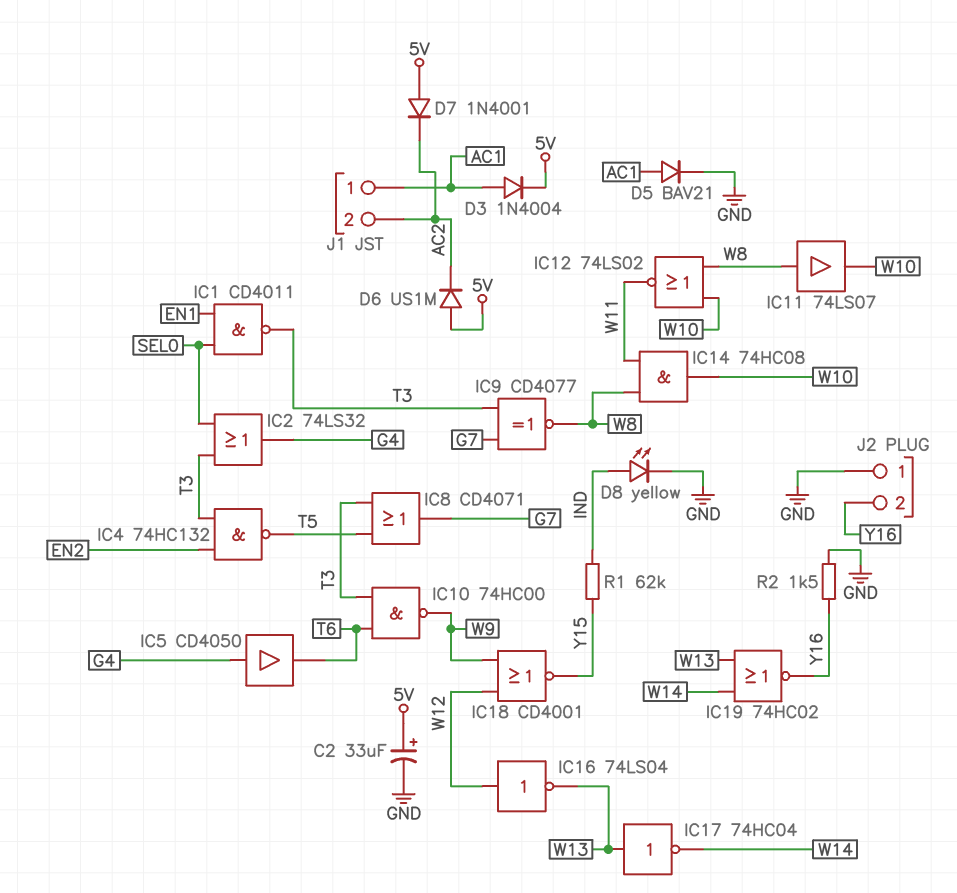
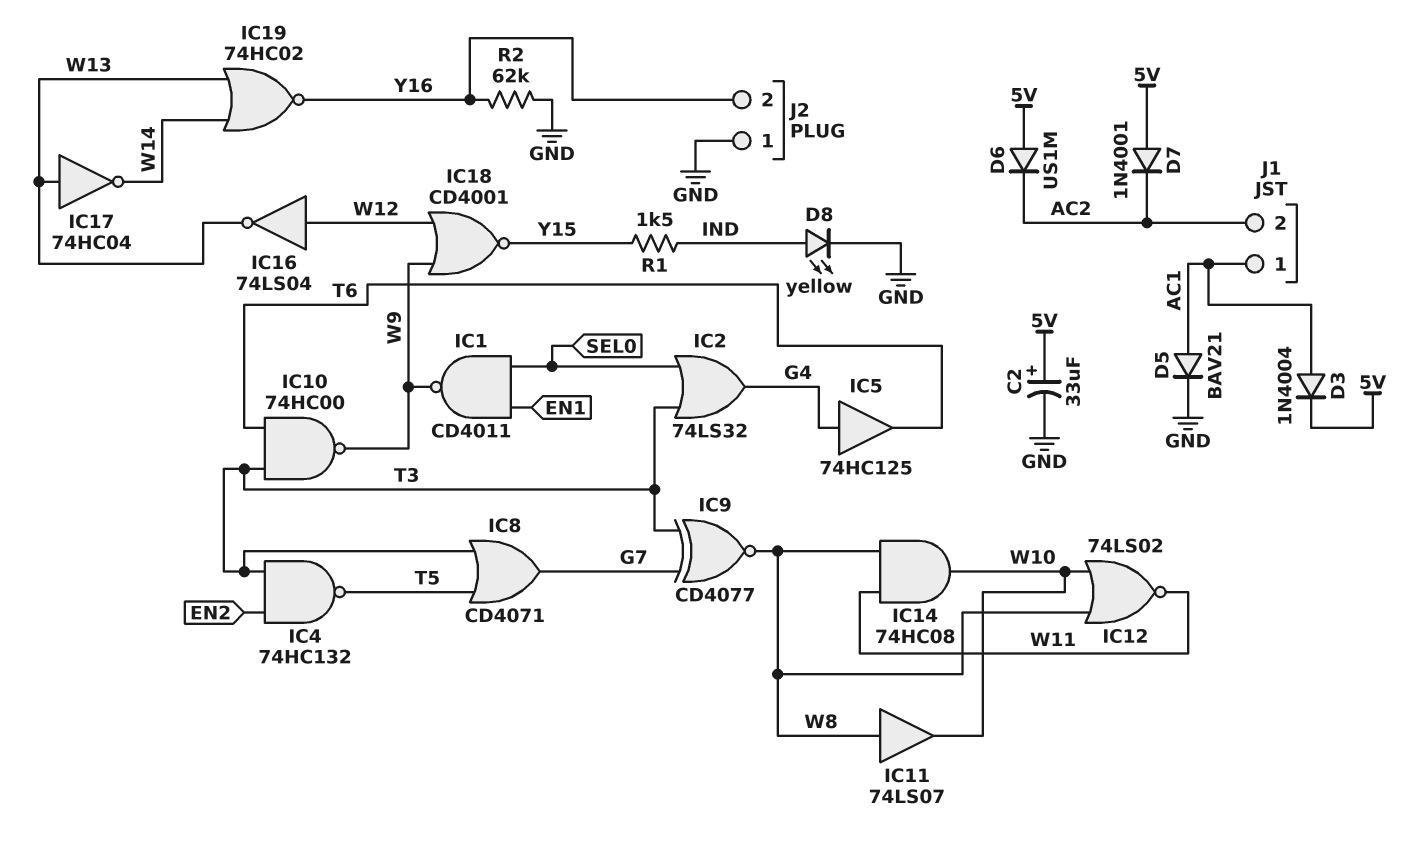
IC1: NAND CD4011 (in EN1, in SEL0, out T3) -> NAND CD4011 (in EN1, in SEL0, out W9)
IC5: buffer CD4050 (in G4, out T6) -> buffer 74HC125 (in G4, out T6)
R1: 62k (IND, Y15) -> 1.5k (IND, Y15)
R2: 1.5k (GND, Y16) -> 62k (GND, Y16)

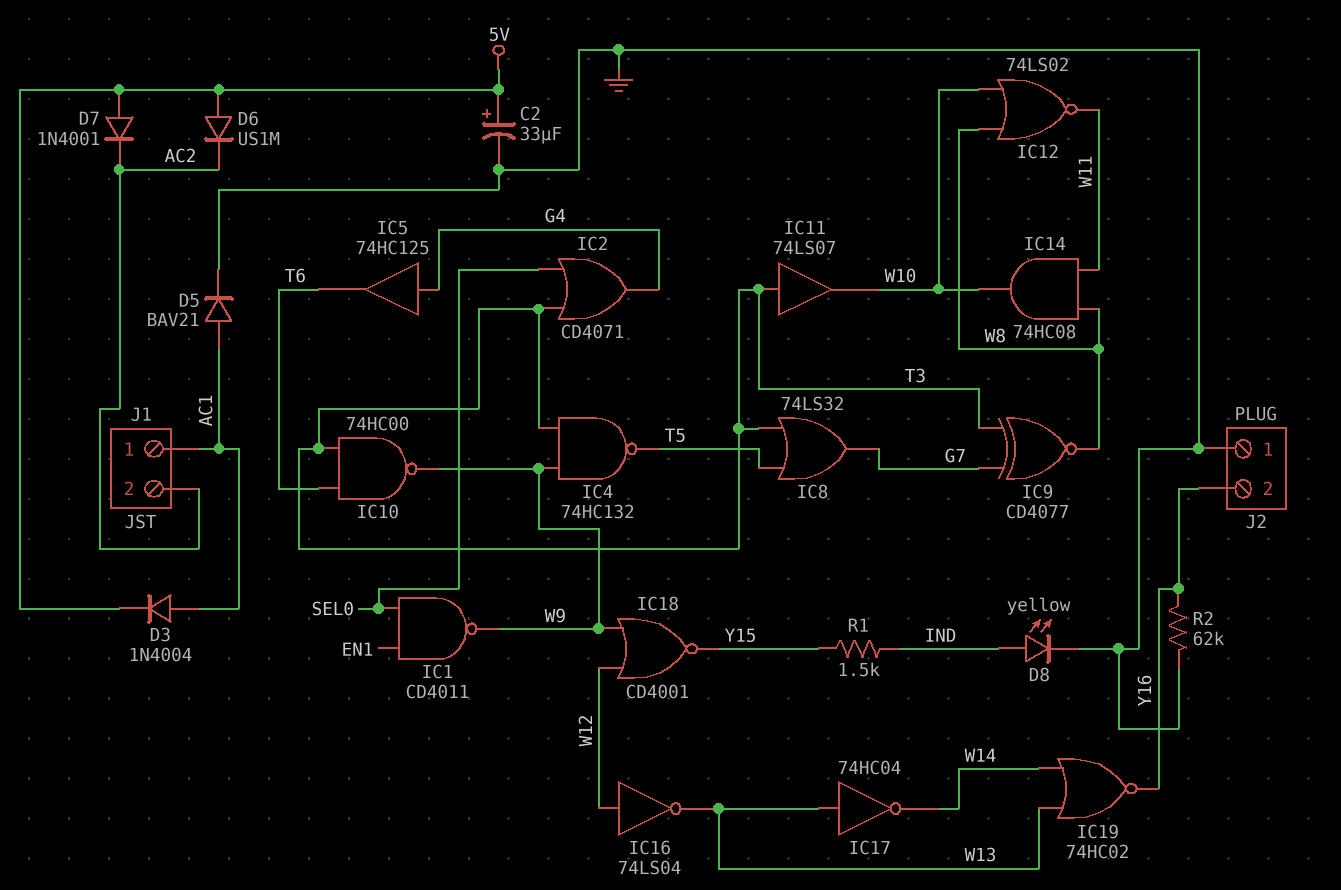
IC2: OR 74LS32 (in SEL0, in T3, out G4) -> OR CD4071 (in SEL0, in T3, out G4)
IC4: NAND 74HC132 (in EN2, in T3, out T5) -> NAND 74HC132 (in T3, in W9, out T5)
IC8: OR CD4071 (in T3, in T5, out G7) -> OR 74LS32 (in T3, in T5, out G7)
IC11: buffer 74LS07 (in W8, out W10) -> buffer 74LS07 (in T3, out W10)

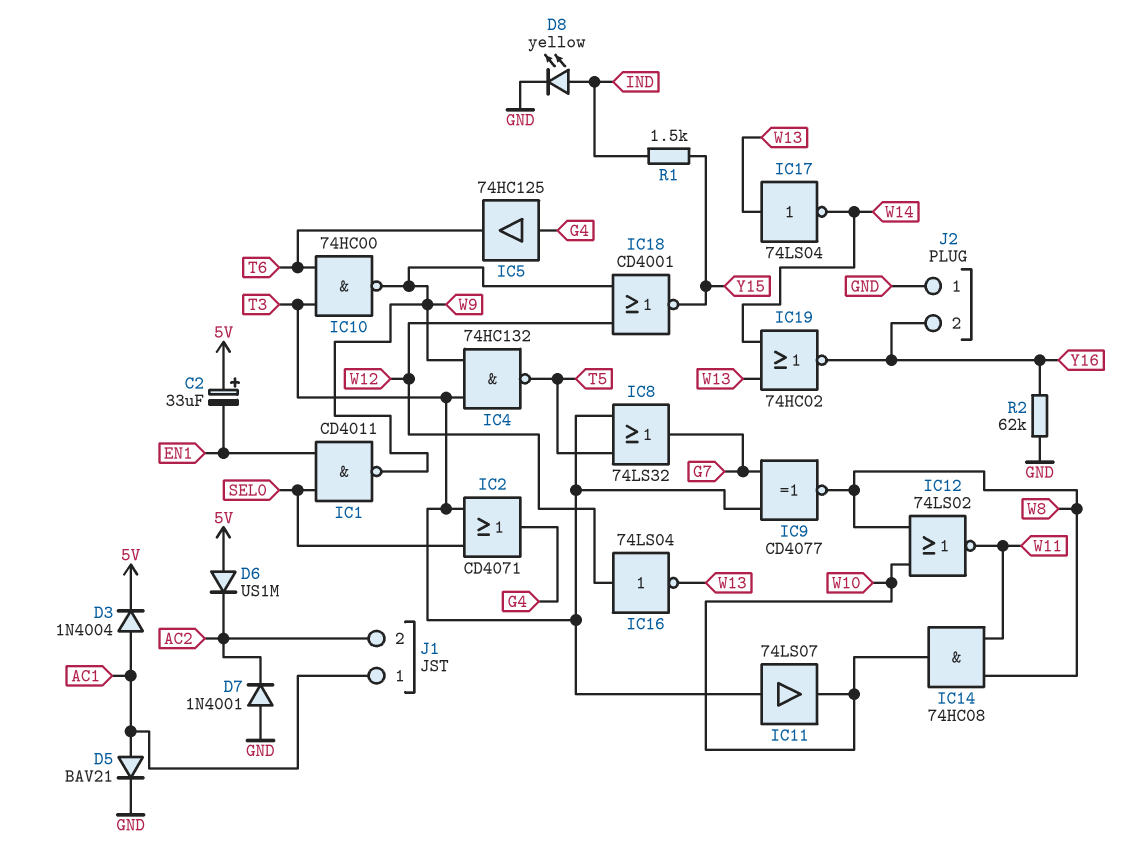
C2: 33uF (plus 5V, minus GND) -> 33uF (plus 5V, minus EN1)
D7: diode 1N4001 (A 5V, K AC2) -> diode 1N4001 (A GND, K AC2)
IC17: NOT 74HC04 (in W13, out W14) -> NOT 74LS04 (in W13, out W14)

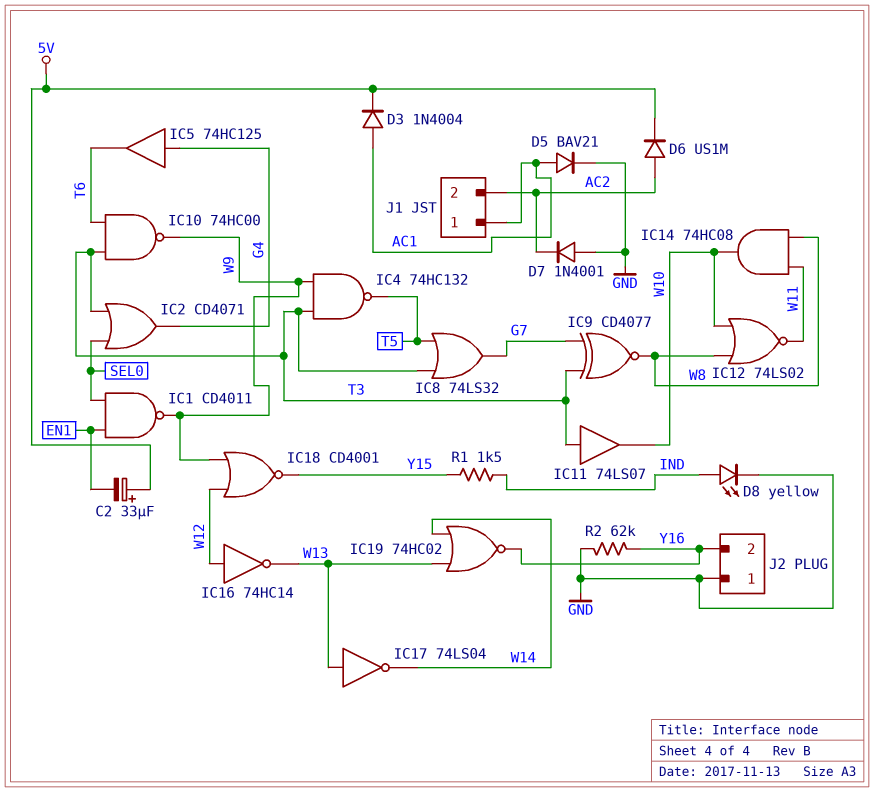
D6: diode US1M (A 5V, K AC2) -> diode US1M (A AC2, K 5V)
IC16: NOT 74LS04 (in W12, out W13) -> NOT 74HC14 (in W12, out W13)

